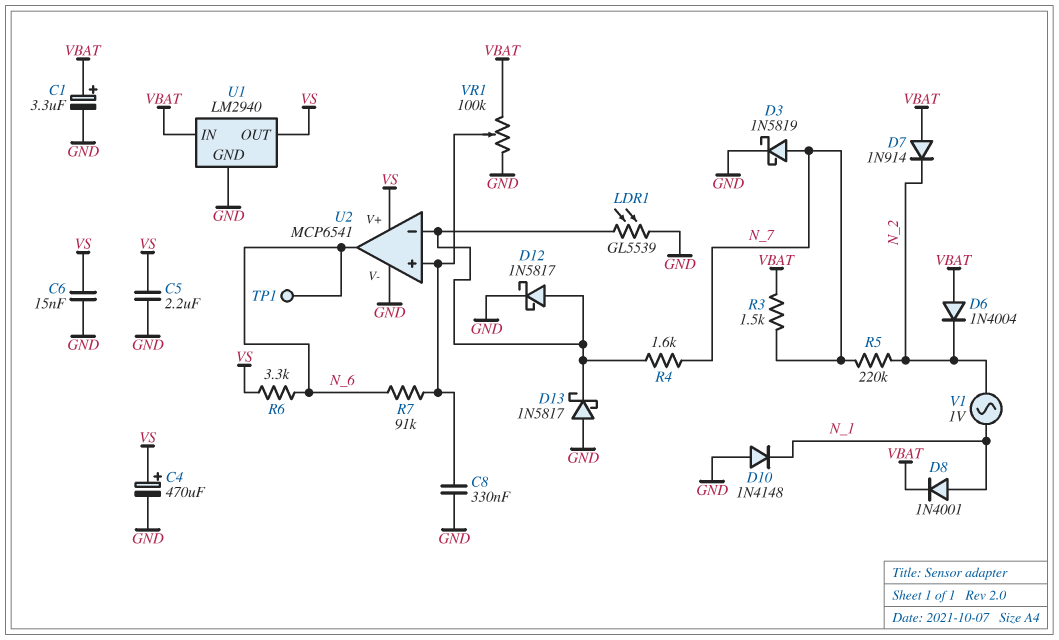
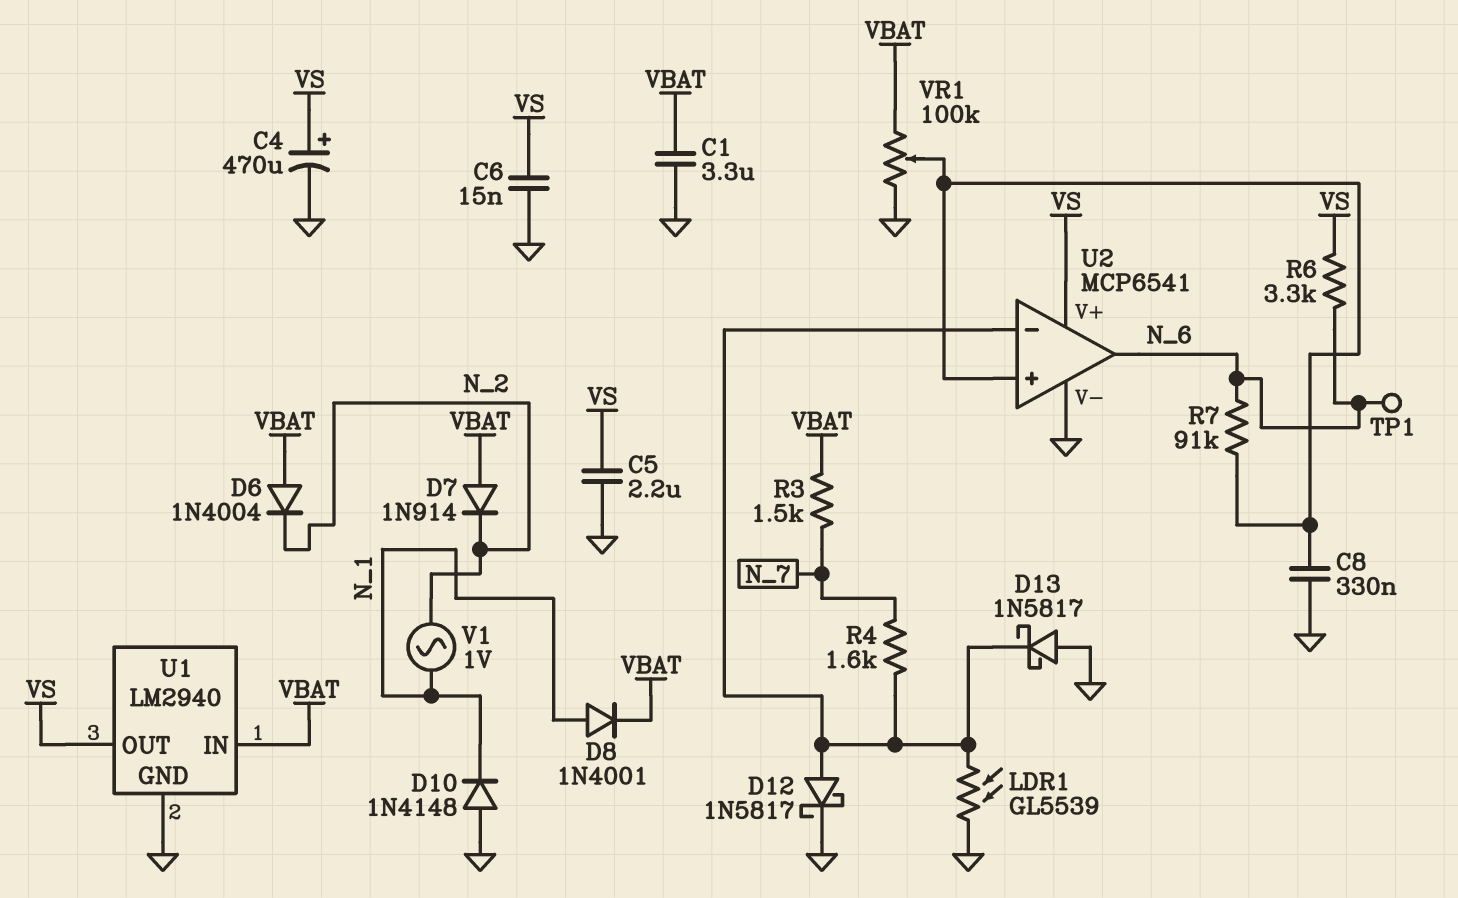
C1: 3.3uF (plus VBAT, minus GND) -> 3.3uF (GND, VBAT)
D3: schottky 1N5819 (A N_7, K GND) -> none
R5: 220k (N_2, N_7) -> none

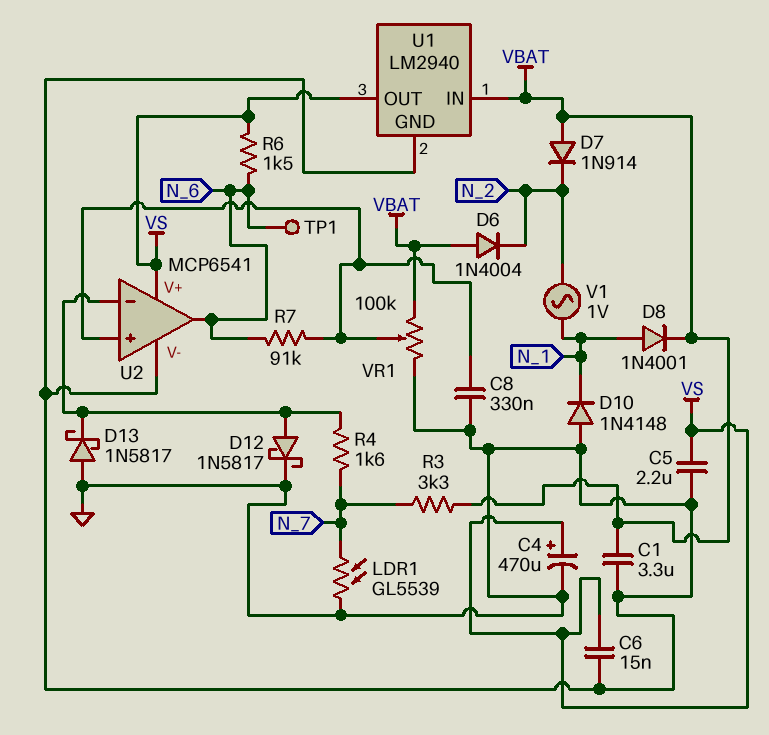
LDR1: GL5539 (GND, U2/in-) -> GL5539 (GND, N_7)
R3: 1.5k (N_7, VBAT) -> 3.3k (N_7, VBAT)
R6: 3.3k (N_6, VS) -> 1.5k (N_6, VS)

